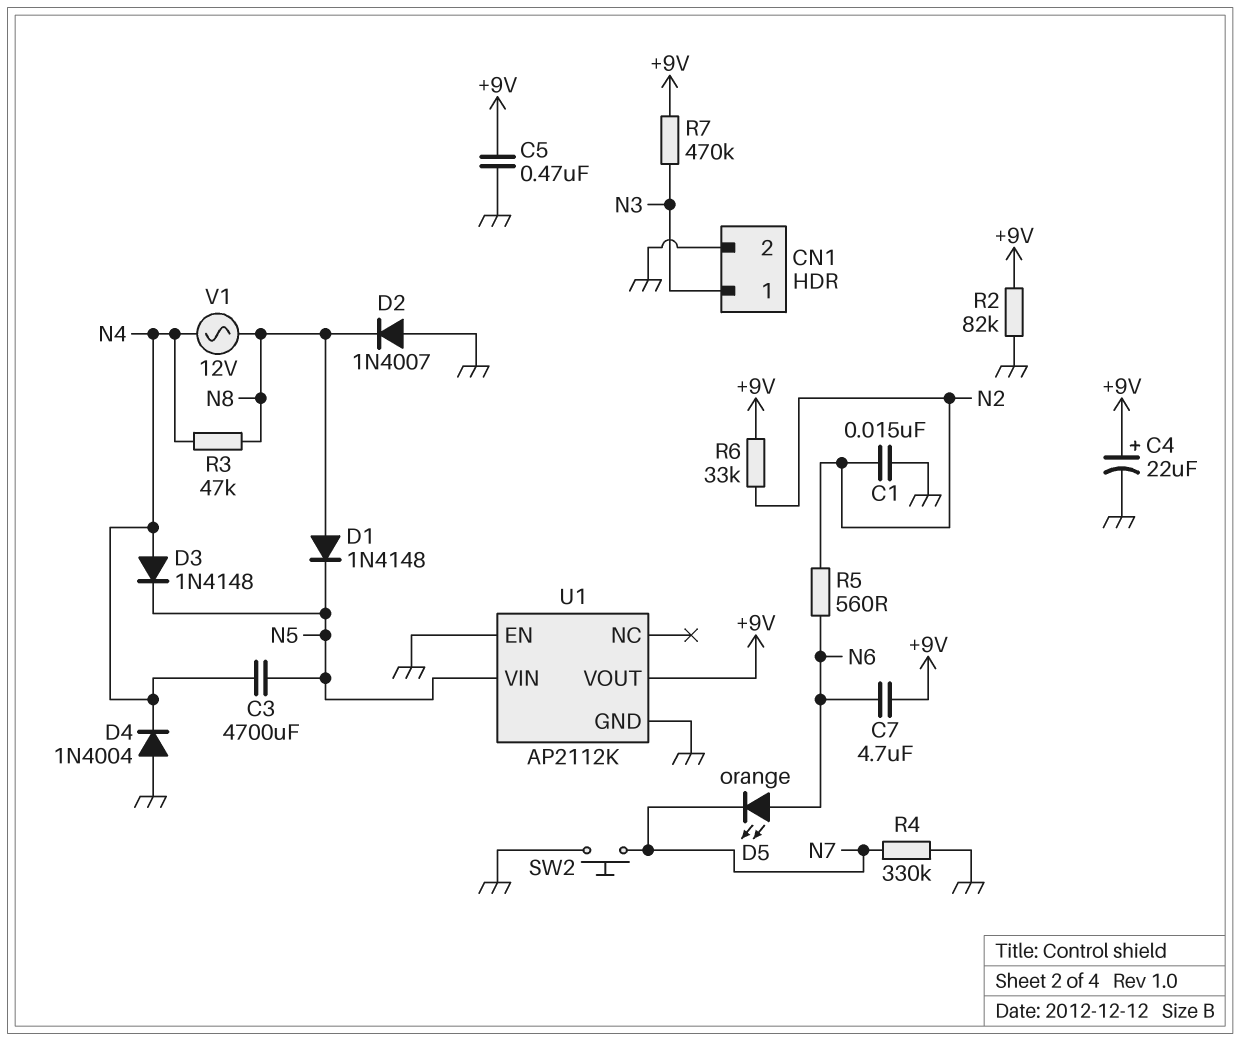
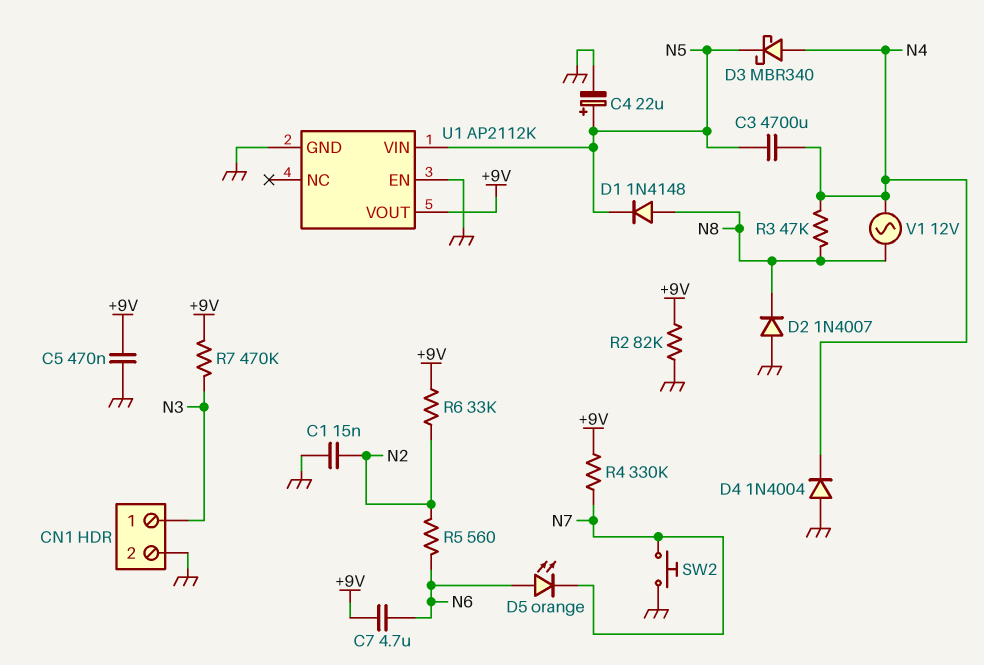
C4: 22uF (plus +9V, minus GND) -> 22uF (plus N5, minus GND)
D3: diode 1N4148 (A N4, K N5) -> schottky MBR340 (A N4, K N5)
R4: 330k (GND, N7) -> 330k (+9V, N7)

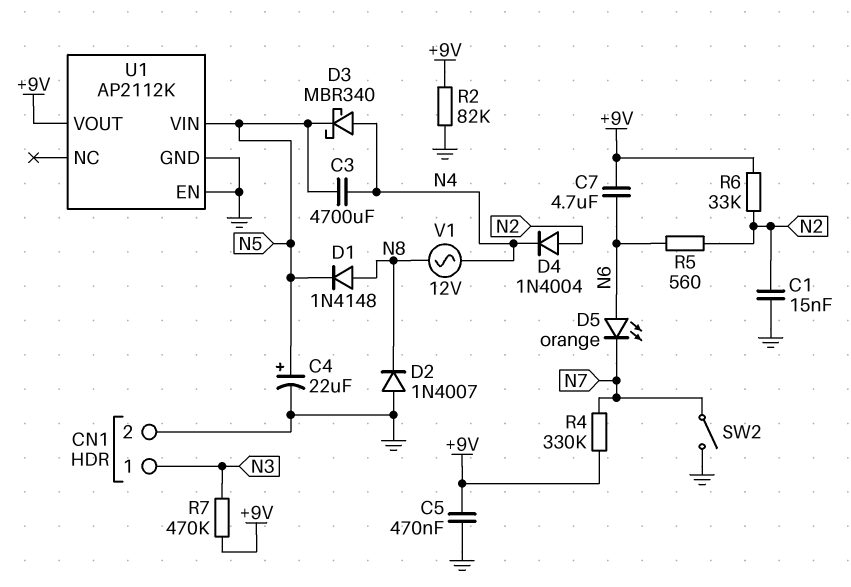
D4: diode 1N4004 (A GND, K N4) -> diode 1N4004 (A N2, K N4)
R3: 47k (N4, N8) -> none
SW2: button (GND, N7) -> switch (GND, N7)

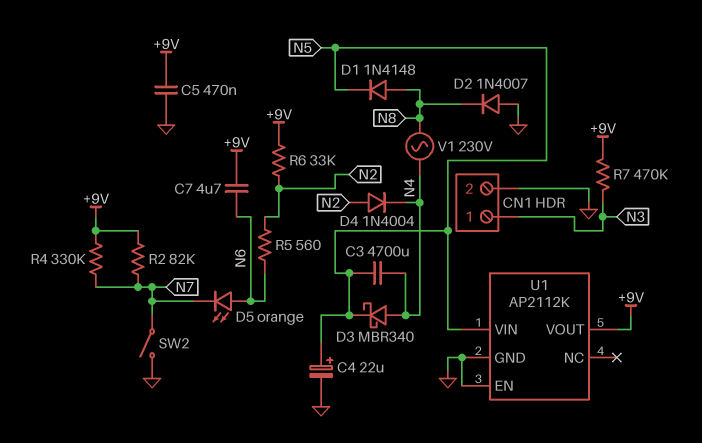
C1: 15nF (GND, N2) -> none
R2: 82k (+9V, GND) -> 82k (+9V, N7)
V1: AC 12V (N4, N8) -> AC 230V (N4, N8)

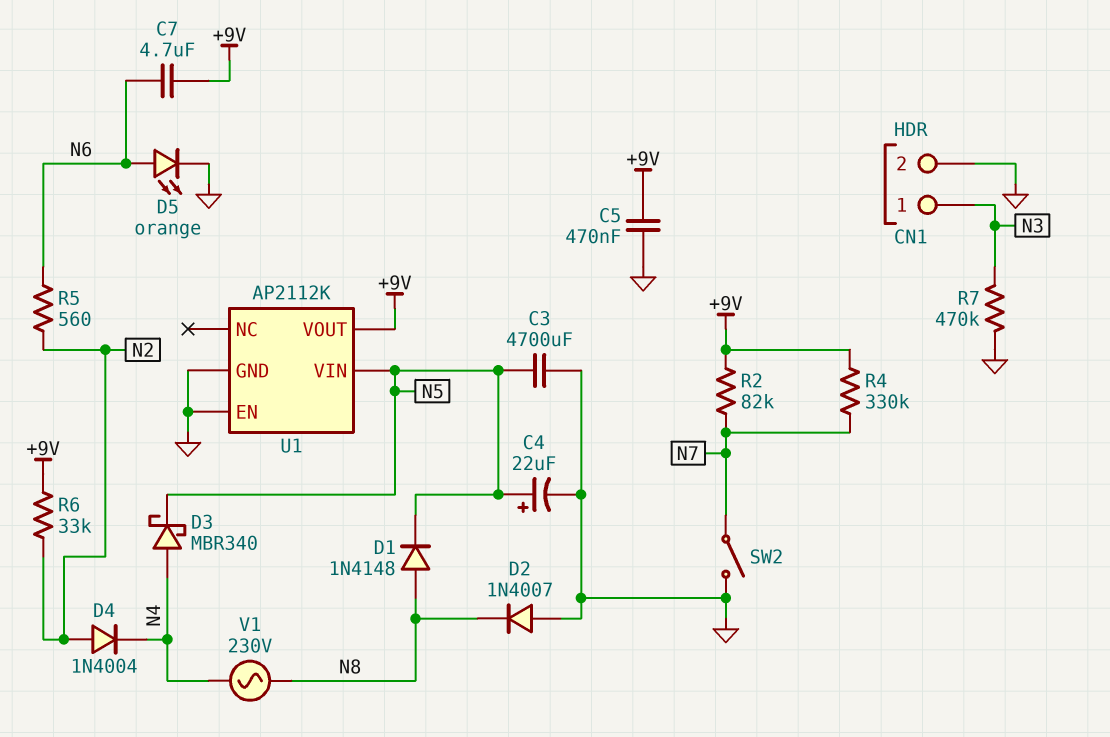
C3: 4700uF (N4, N5) -> 4700uF (GND, N5)
D5: LED orange (A N6, K N7) -> LED orange (A N6, K GND)
R7: 470k (+9V, N3) -> 470k (GND, N3)

